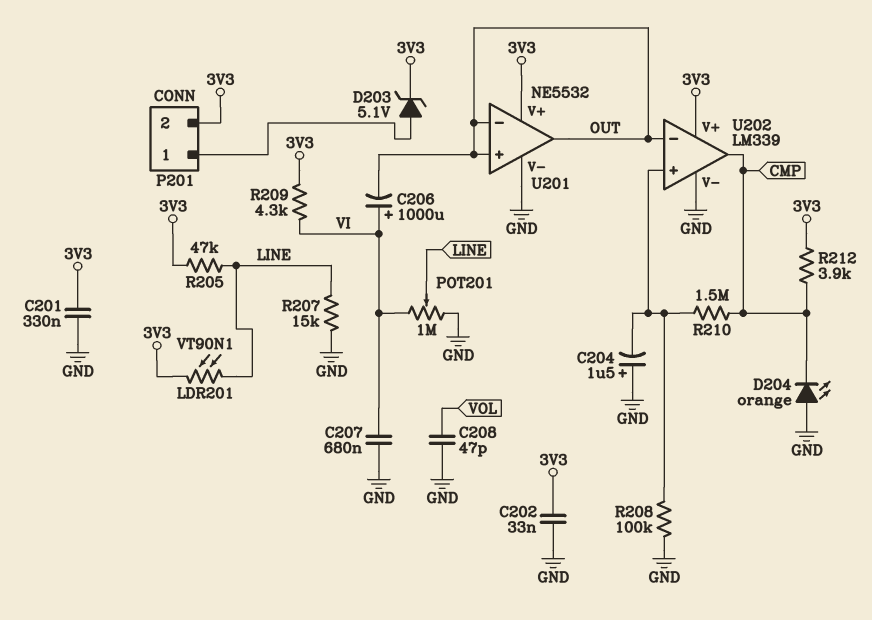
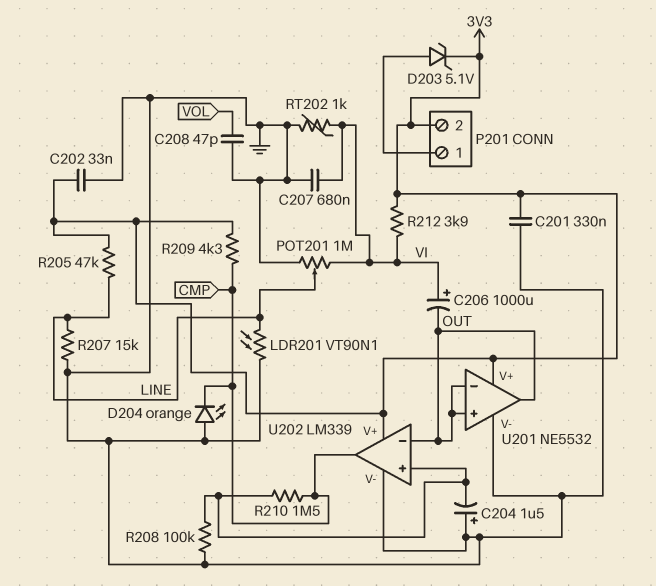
LDR201: VT90N1 (3V3, LINE) -> VT90N1 (GND, LINE)
R209: 4.3k (3V3, VI) -> 4.3k (3V3, CMP)
R212: 3.9k (3V3, CMP) -> 3.9k (3V3, VI)
RT202: none -> 1k (GND, VI)

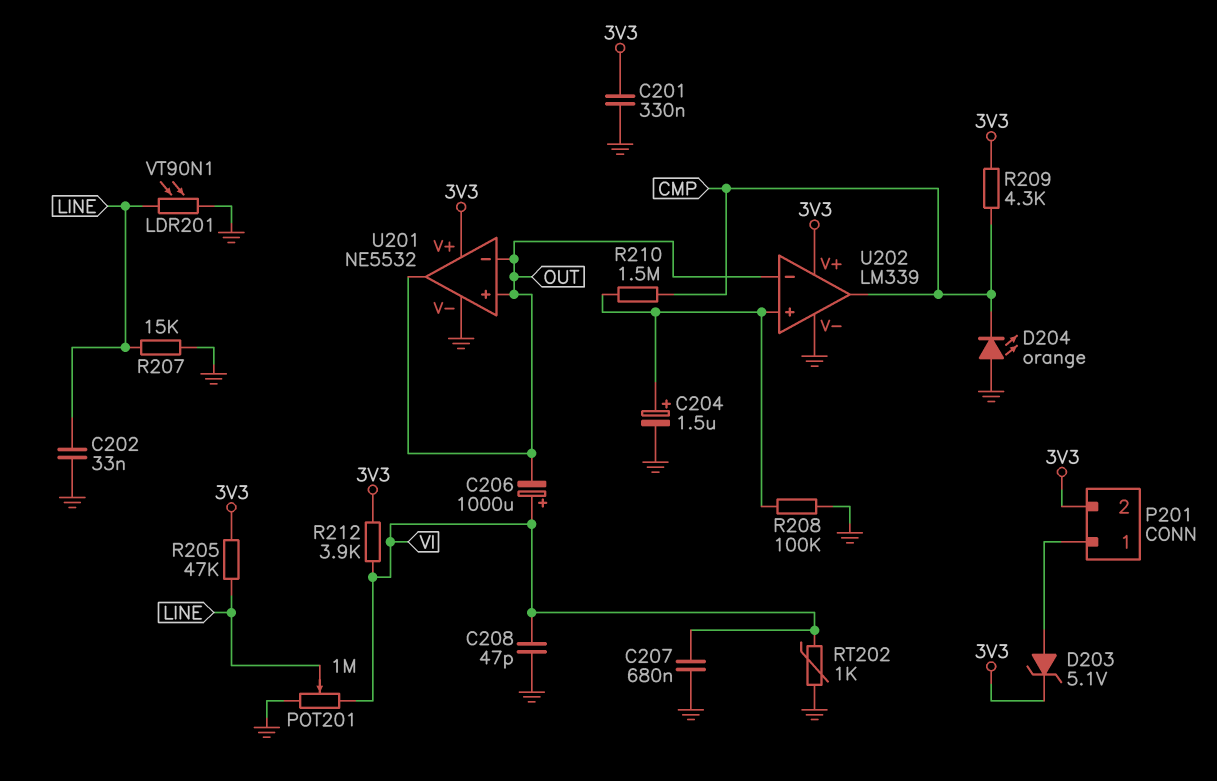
C202: 33nF (3V3, GND) -> 33nF (GND, LINE)
C204: 1.5uF (plus GND, minus U202/in+) -> 1.5uF (plus U202/in+, minus GND)
C208: 47pF (GND, VOL) -> 47pF (GND, VI)

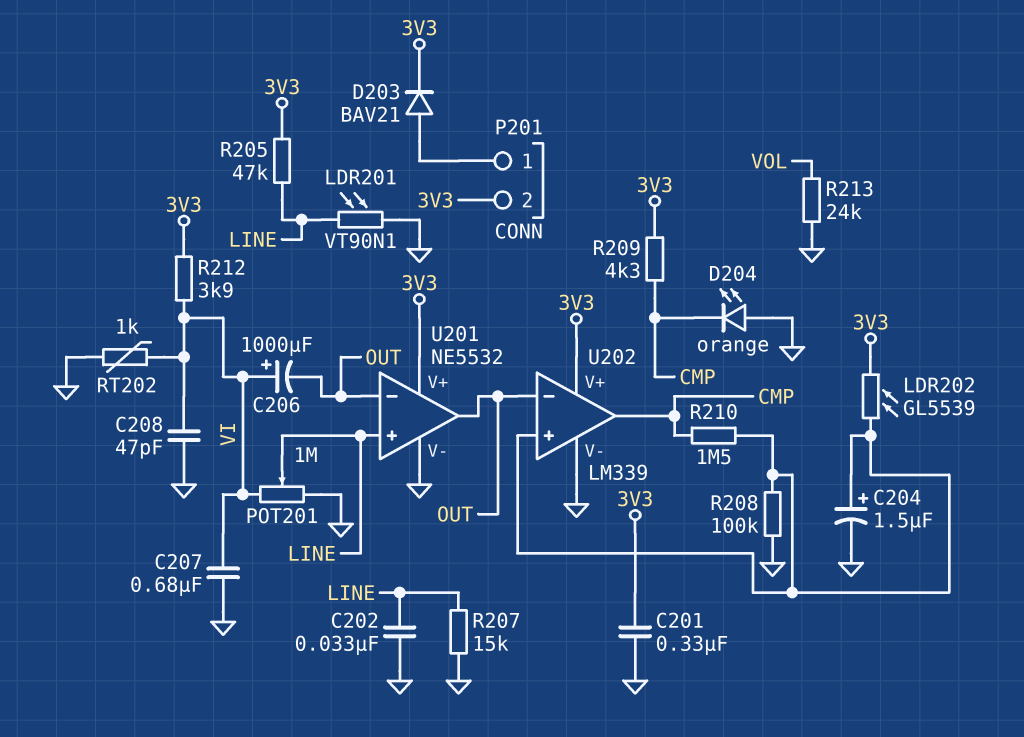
D203: zener 5.1V (A P201/1, K 3V3) -> diode BAV21 (A P201/1, K 3V3)
LDR202: none -> GL5539 (3V3, U202/in+)
R213: none -> 24k (GND, VOL)
U201 pin in+: OUT -> LINE

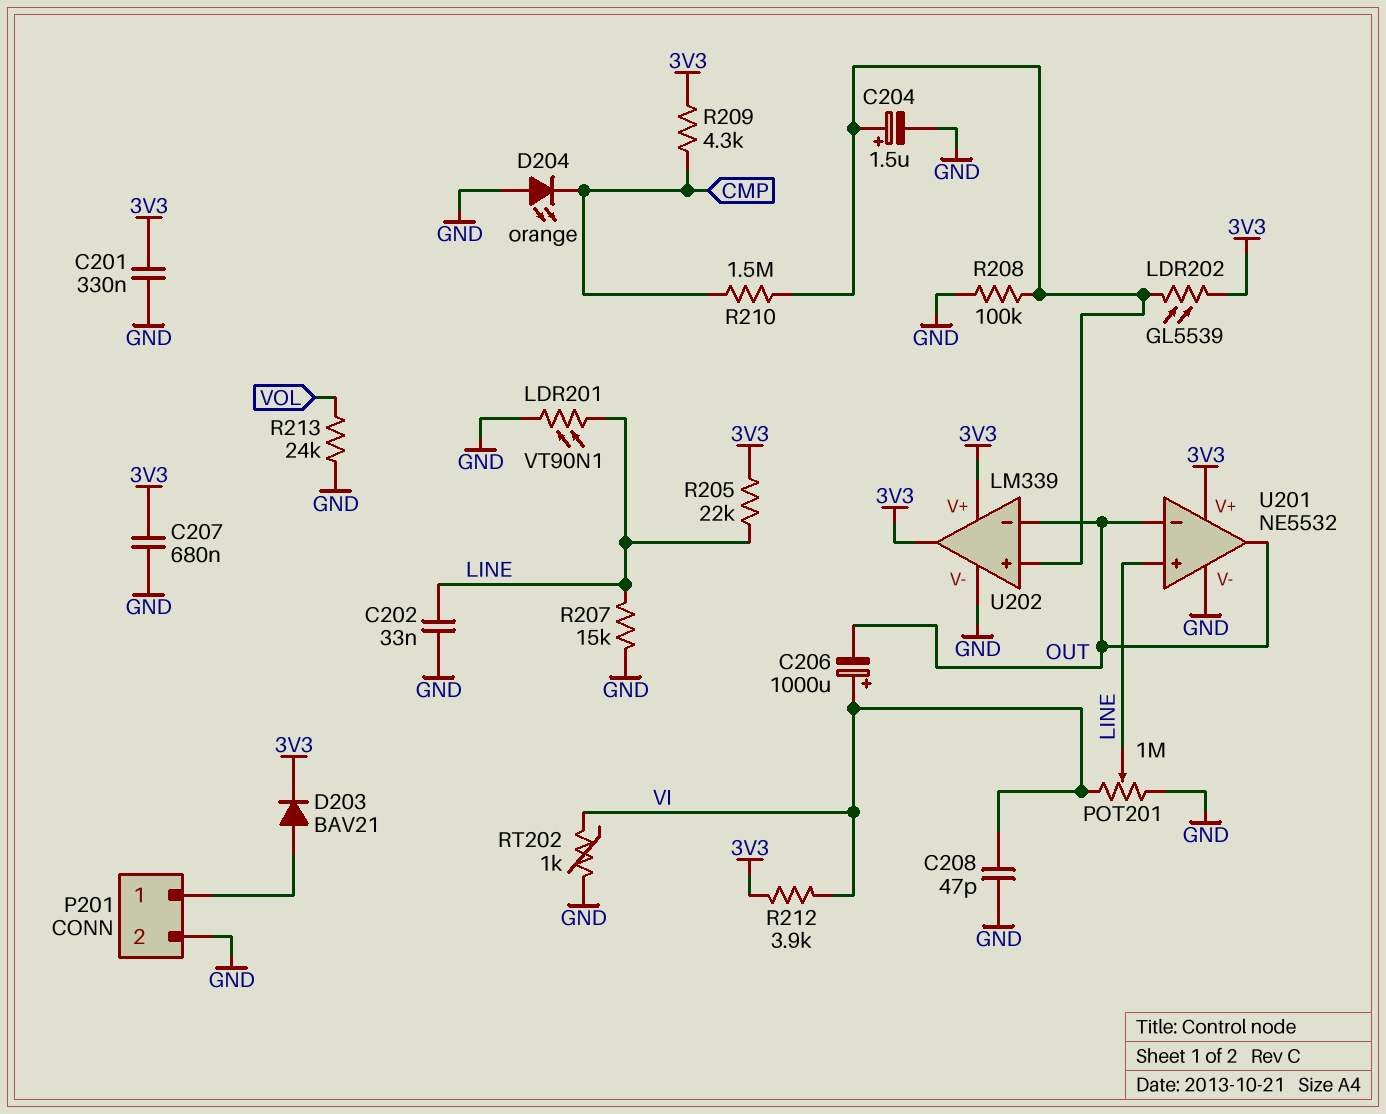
C207: 680nF (GND, VI) -> 680nF (3V3, GND)
P201 pin 2: 3V3 -> GND
R205: 47k (3V3, LINE) -> 22k (3V3, LINE)
U202 pin out: CMP -> 3V3

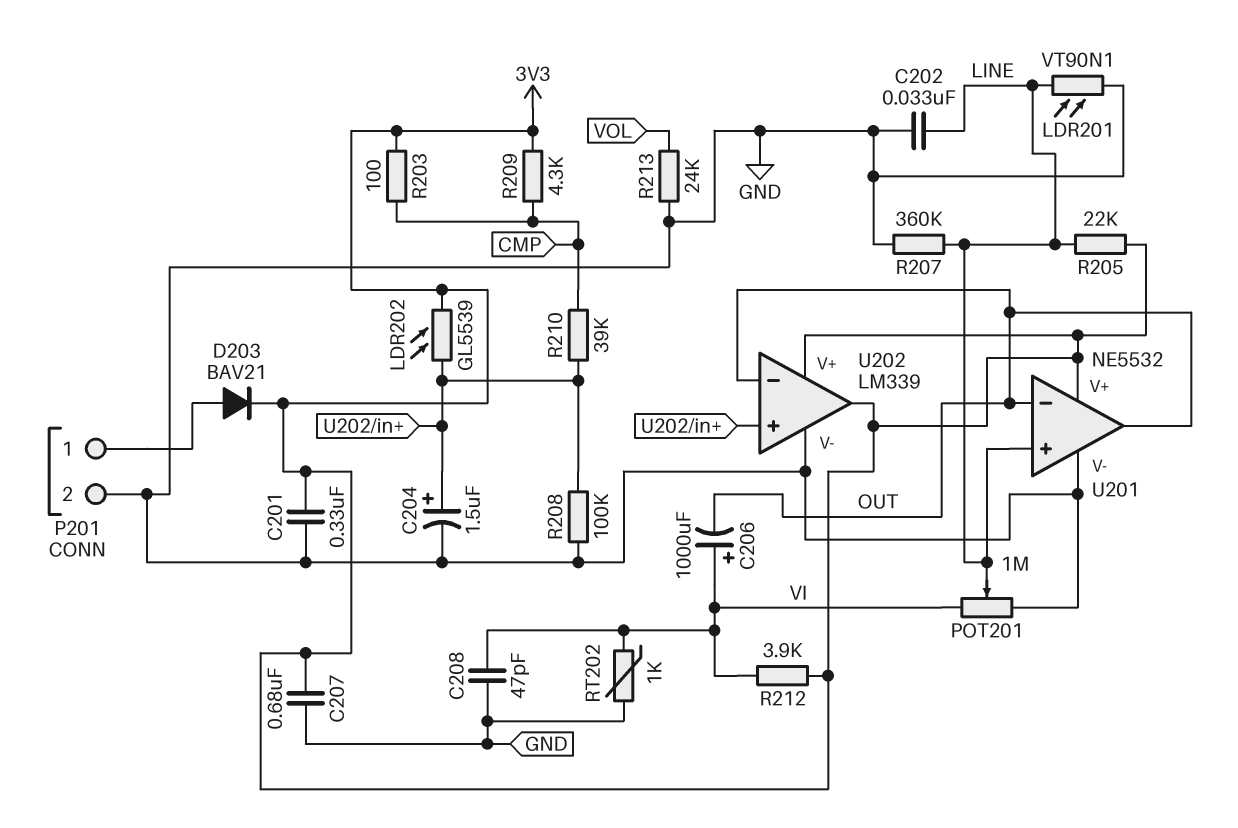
D204: LED orange (A GND, K CMP) -> none
R203: none -> 100 (3V3, CMP)
R207: 15k (GND, LINE) -> 360k (GND, LINE)
R210: 1.5M (CMP, U202/in+) -> 39k (CMP, U202/in+)

